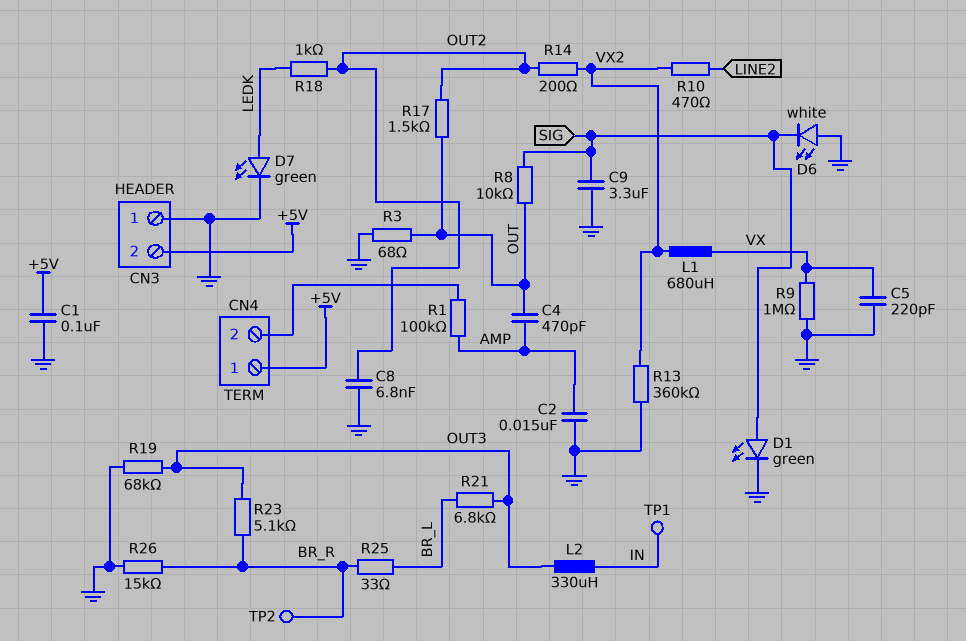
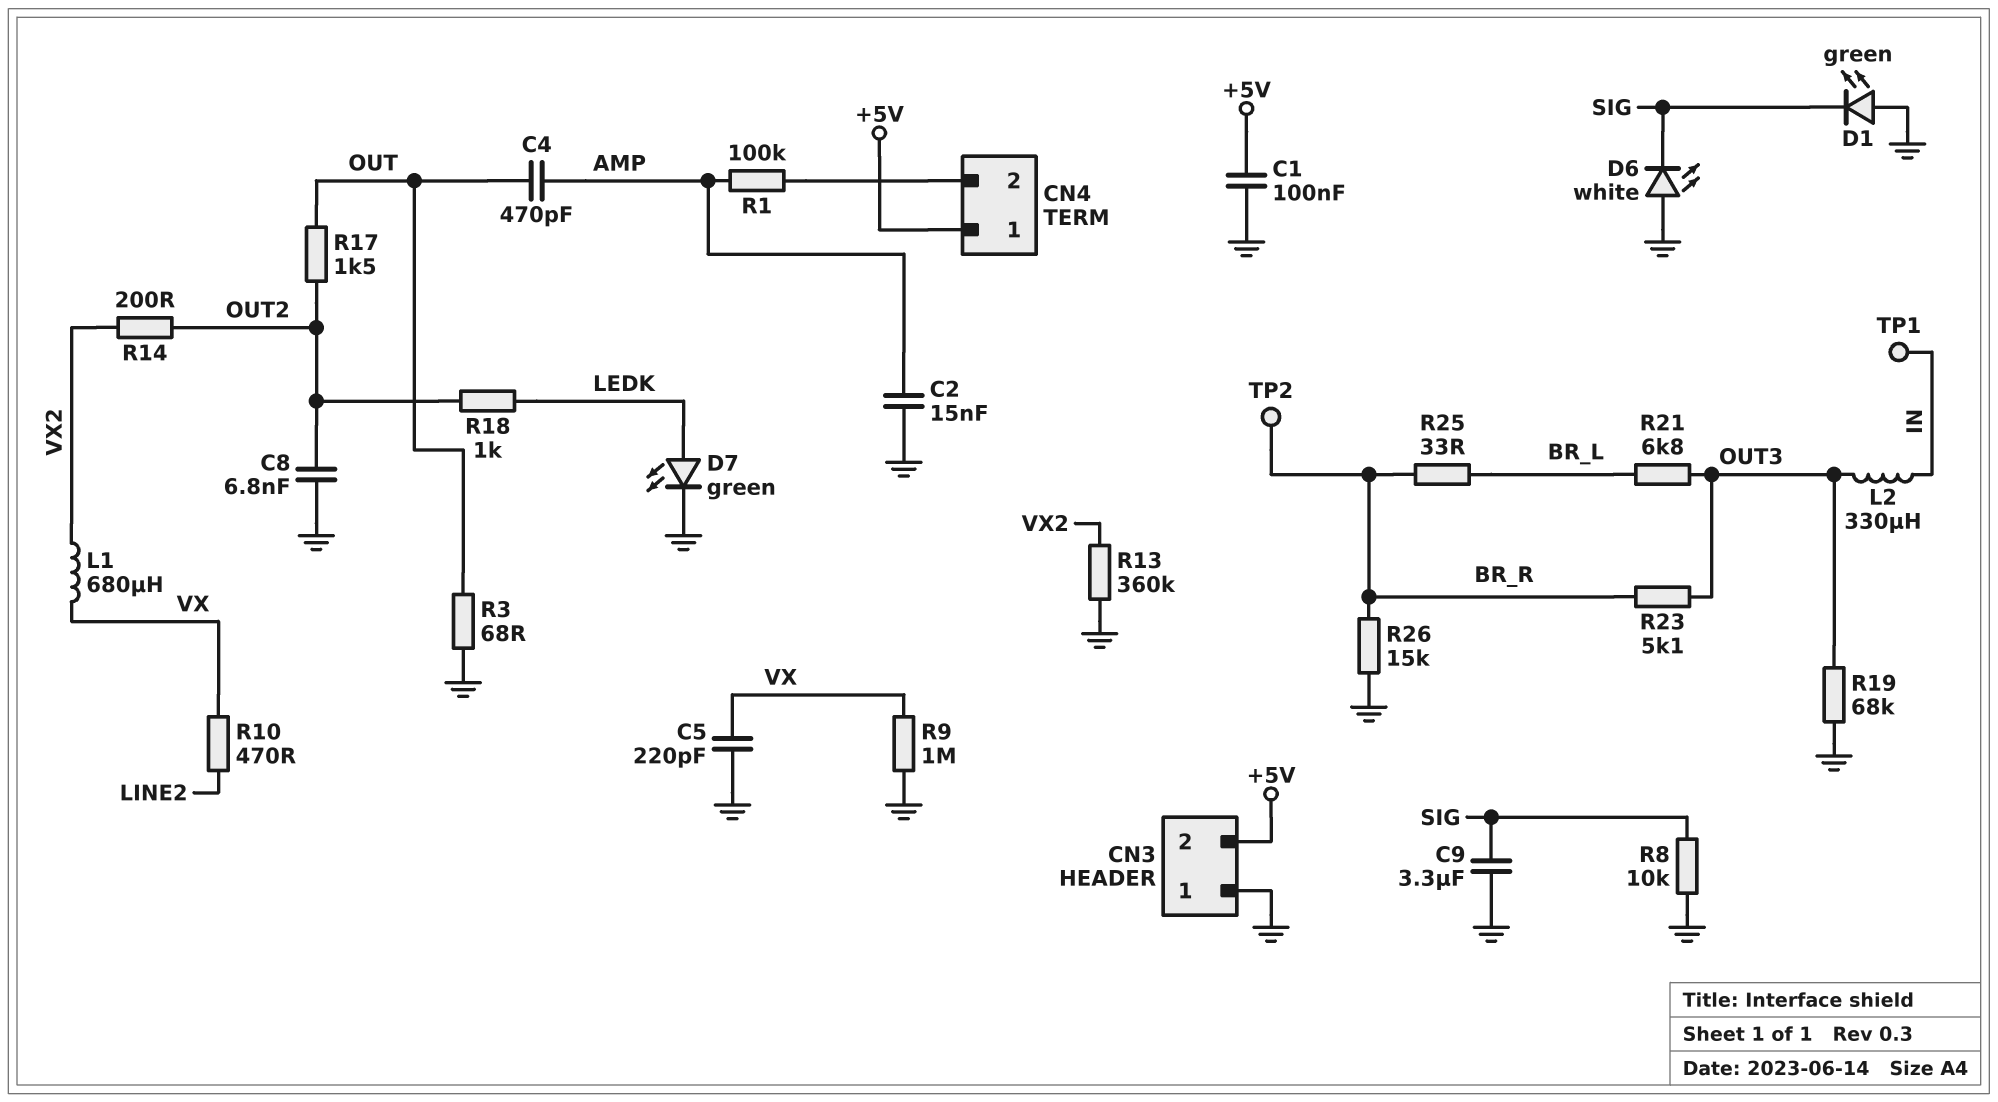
D1: LED green (A SIG, K GND) -> LED green (A GND, K SIG)
R8: 10k (OUT, SIG) -> 10k (GND, SIG)
R10: 470 (LINE2, VX2) -> 470 (LINE2, VX)

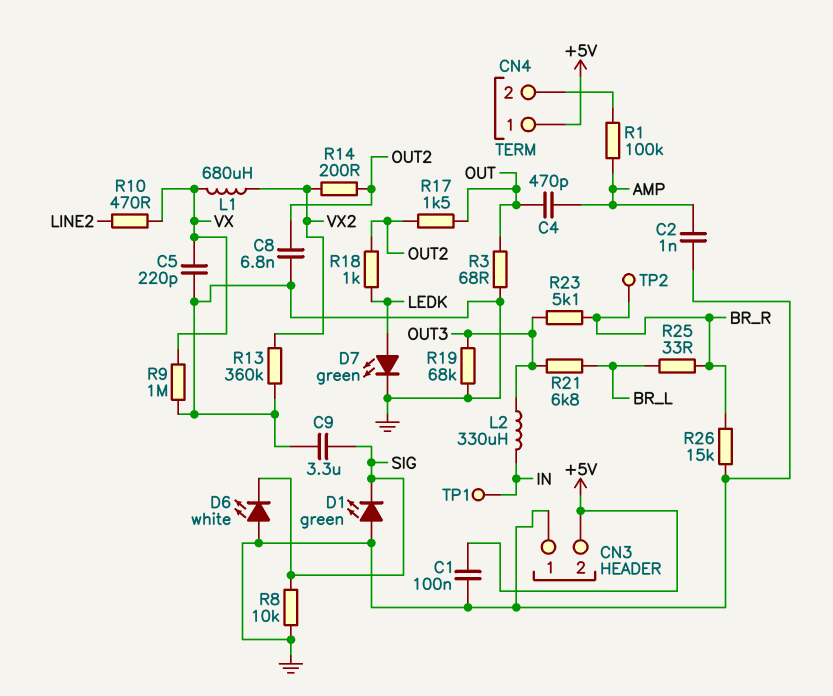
C2: 15nF (AMP, GND) -> 1nF (AMP, GND)

